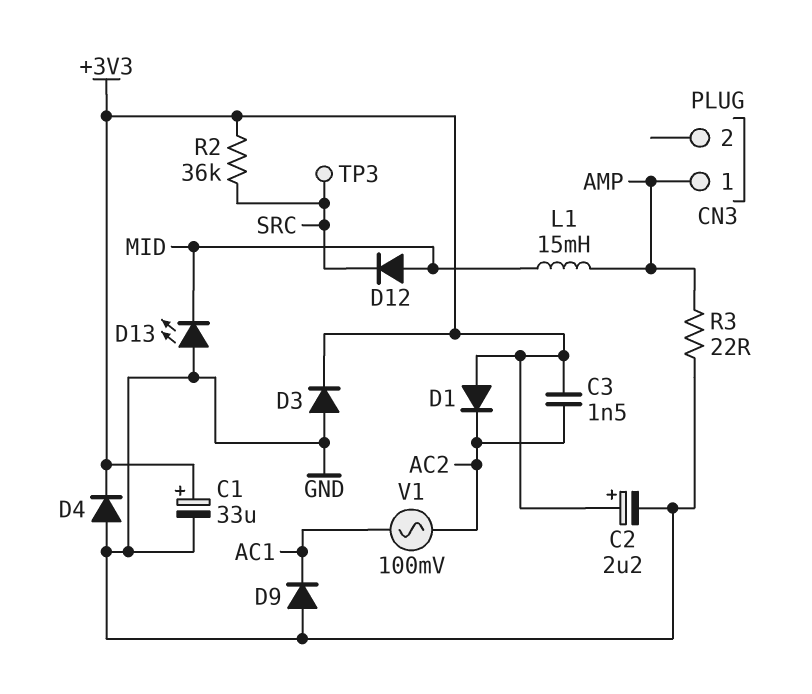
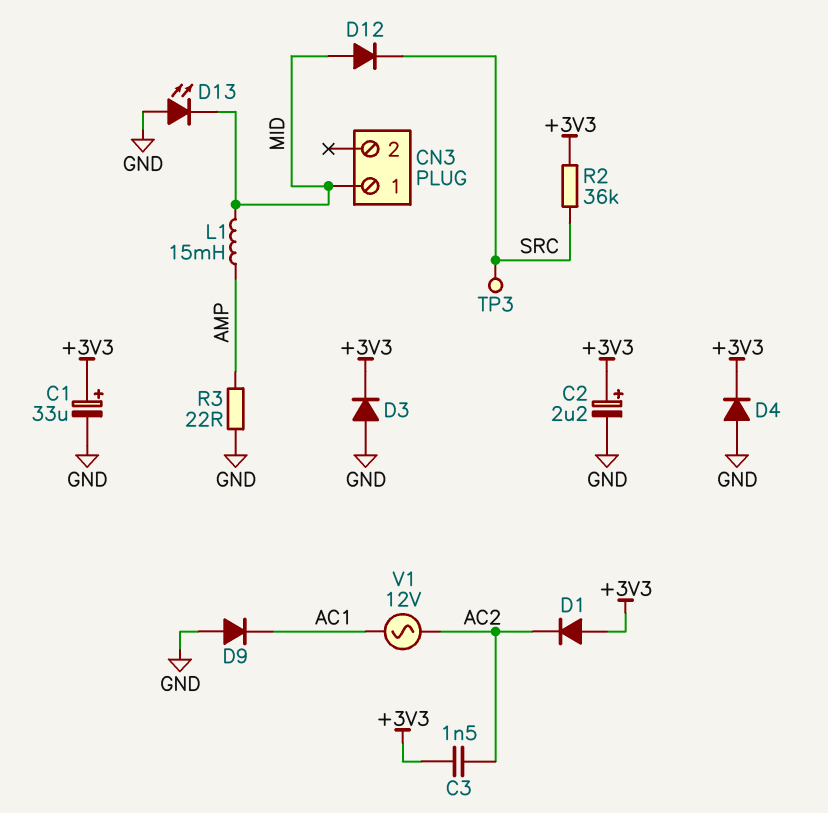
CN3 pin 1: AMP -> MID
V1: AC 100mV (AC1, AC2) -> AC 12V (AC1, AC2)

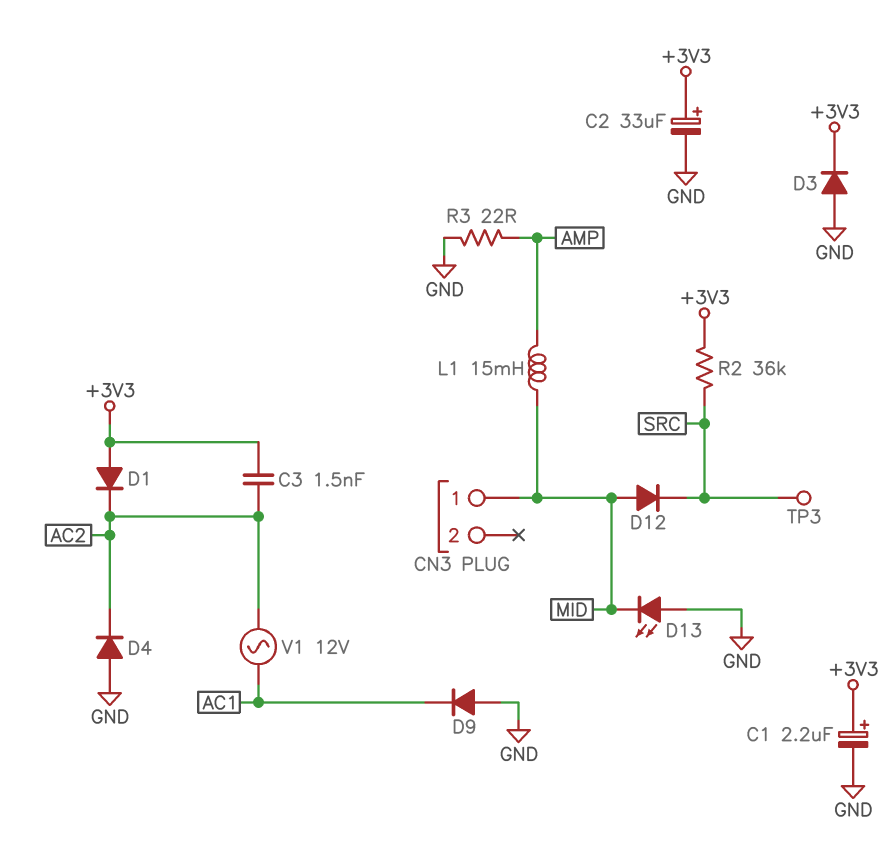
C1: 33uF (plus +3V3, minus GND) -> 2.2uF (plus +3V3, minus GND)
C2: 2.2uF (plus +3V3, minus GND) -> 33uF (plus +3V3, minus GND)
D4: diode (A GND, K +3V3) -> diode (A GND, K AC2)

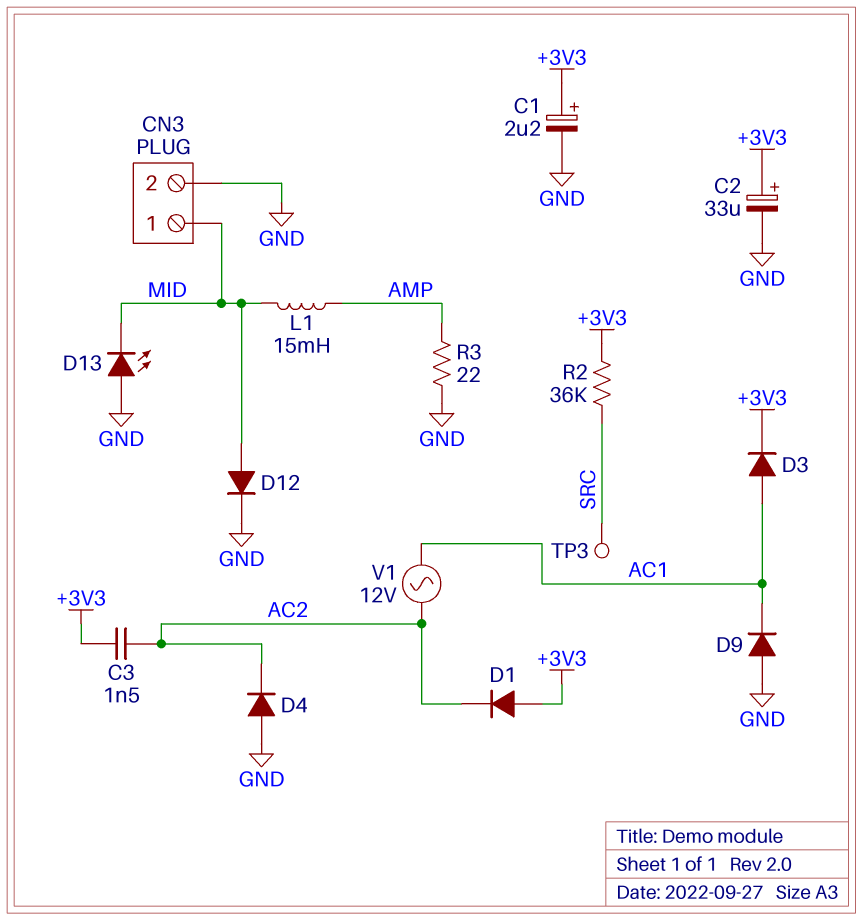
CN3 pin 2: none -> GND
D3: diode (A GND, K +3V3) -> diode (A AC1, K +3V3)
D12: diode (A MID, K SRC) -> diode (A MID, K GND)

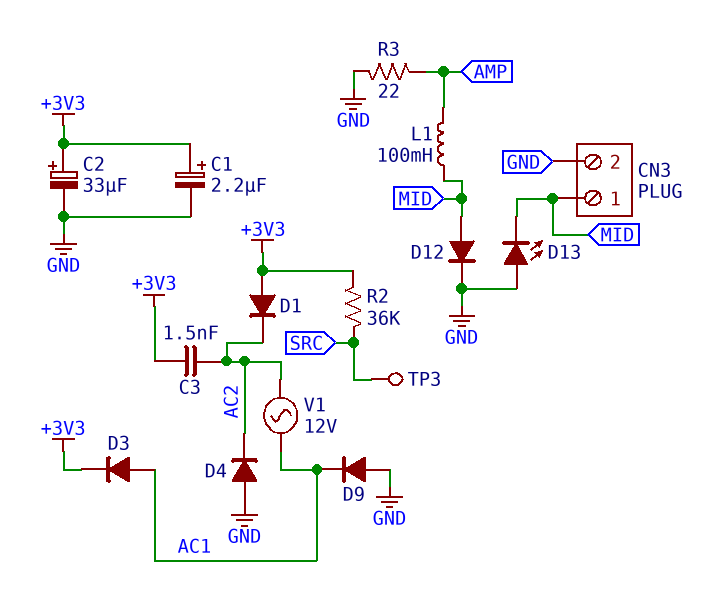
L1: 15mH (AMP, MID) -> 100mH (AMP, MID)

